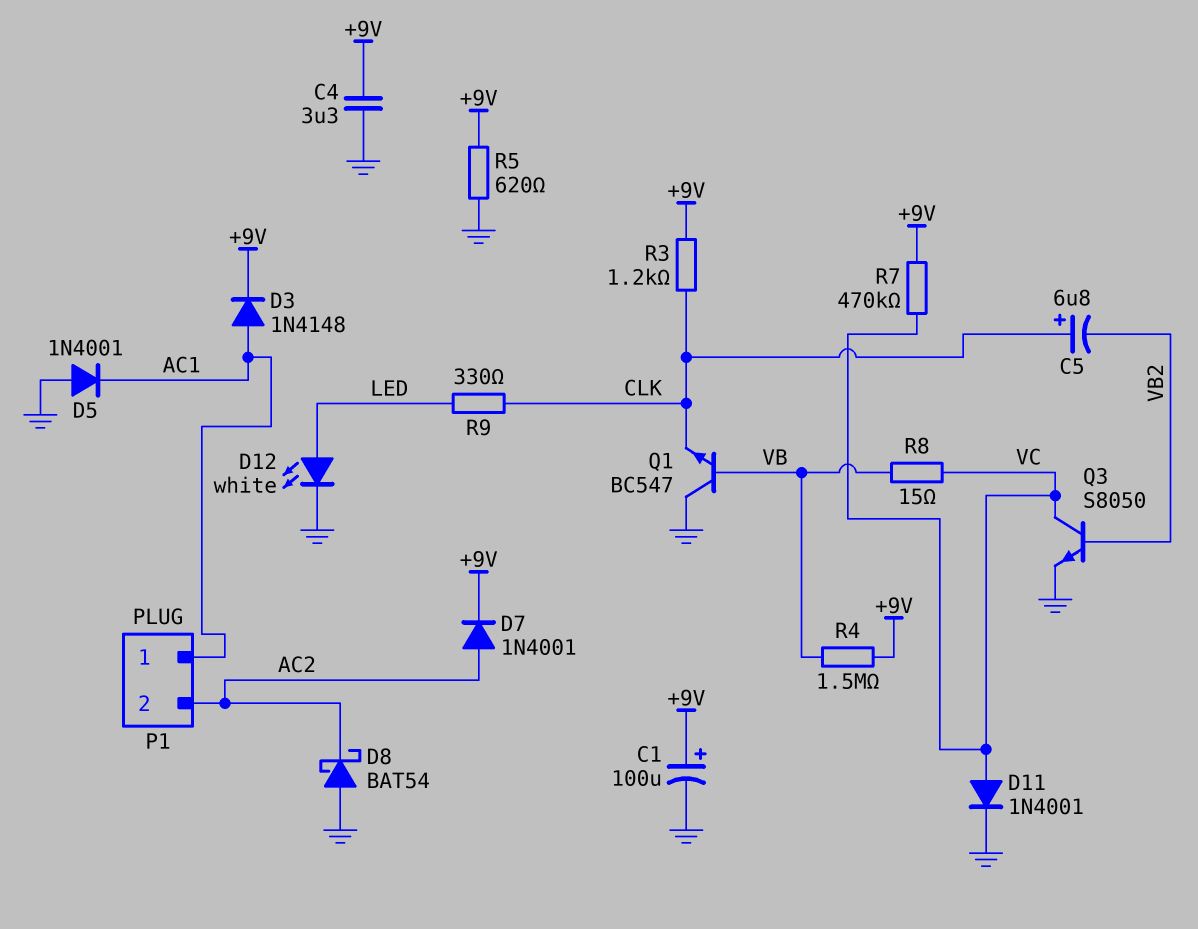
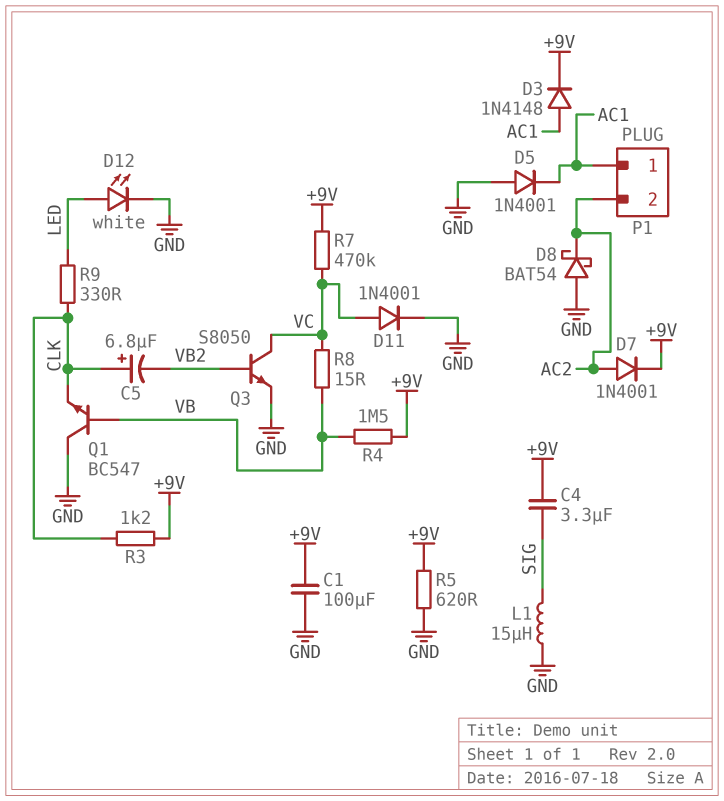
C1: 100uF (plus +9V, minus GND) -> 100uF (+9V, GND)
C4: 3.3uF (+9V, GND) -> 3.3uF (+9V, SIG)
L1: none -> 15uH (GND, SIG)

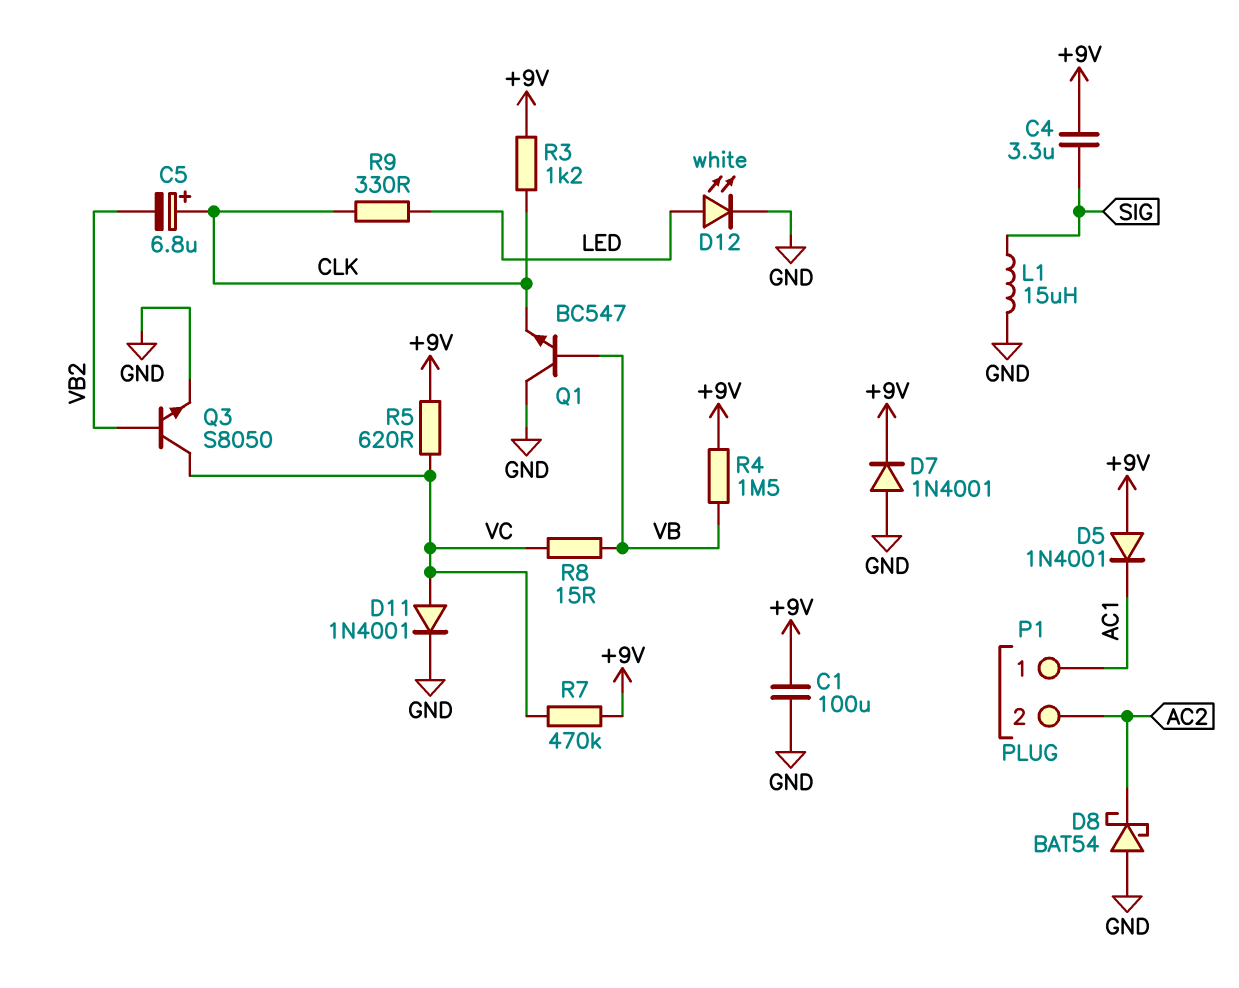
D3: diode 1N4148 (A AC1, K +9V) -> none
D5: diode 1N4001 (A GND, K AC1) -> diode 1N4001 (A +9V, K AC1)
D7: diode 1N4001 (A AC2, K +9V) -> diode 1N4001 (A GND, K +9V)
R5: 620 (+9V, GND) -> 620 (+9V, VC)

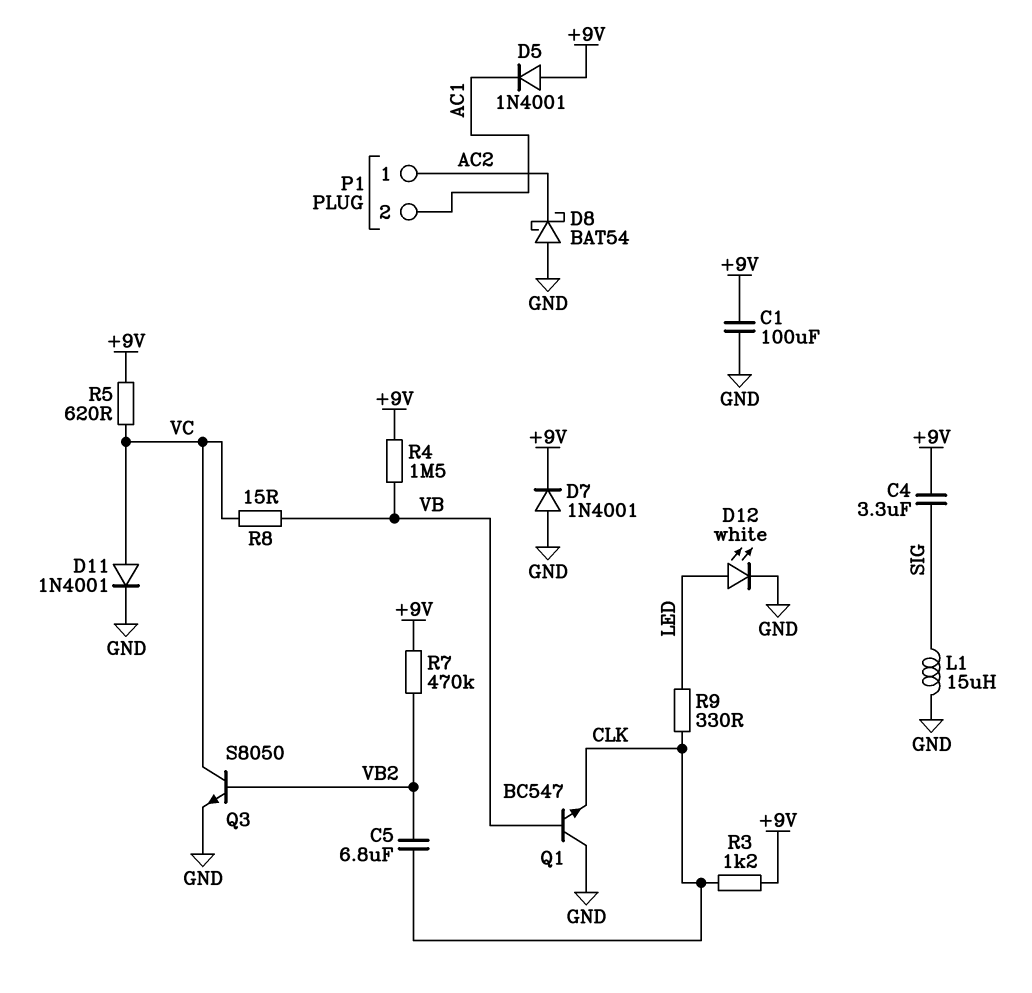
C5: 6.8uF (plus CLK, minus VB2) -> 6.8uF (CLK, VB2)
P1 pin 1: AC1 -> AC2
P1 pin 2: AC2 -> AC1
R7: 470k (+9V, VC) -> 470k (+9V, VB2)

